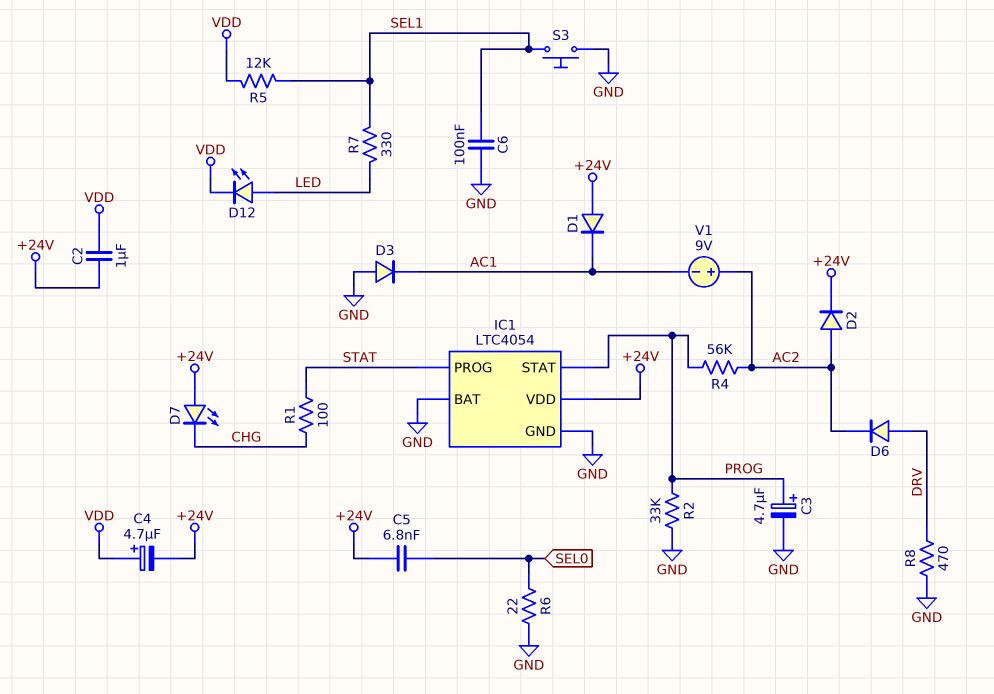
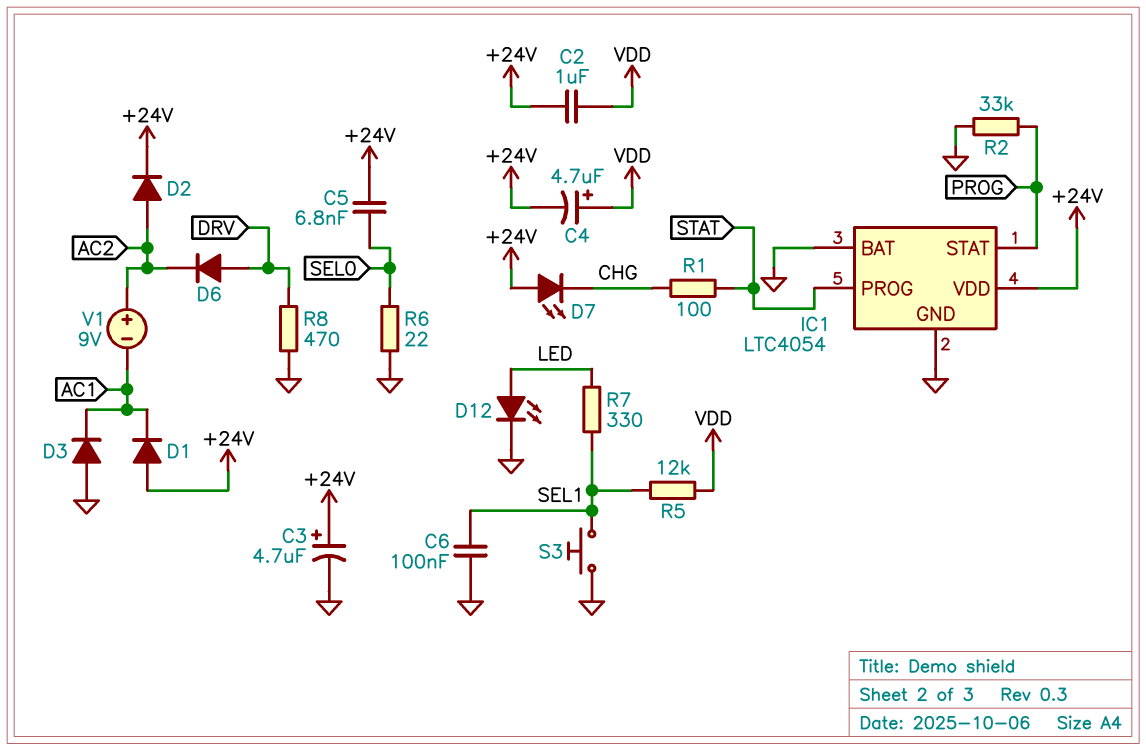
C3: 4.7uF (plus PROG, minus GND) -> 4.7uF (plus +24V, minus GND)
D12: LED (A LED, K VDD) -> LED (A LED, K GND)
R4: 56k (AC2, PROG) -> none

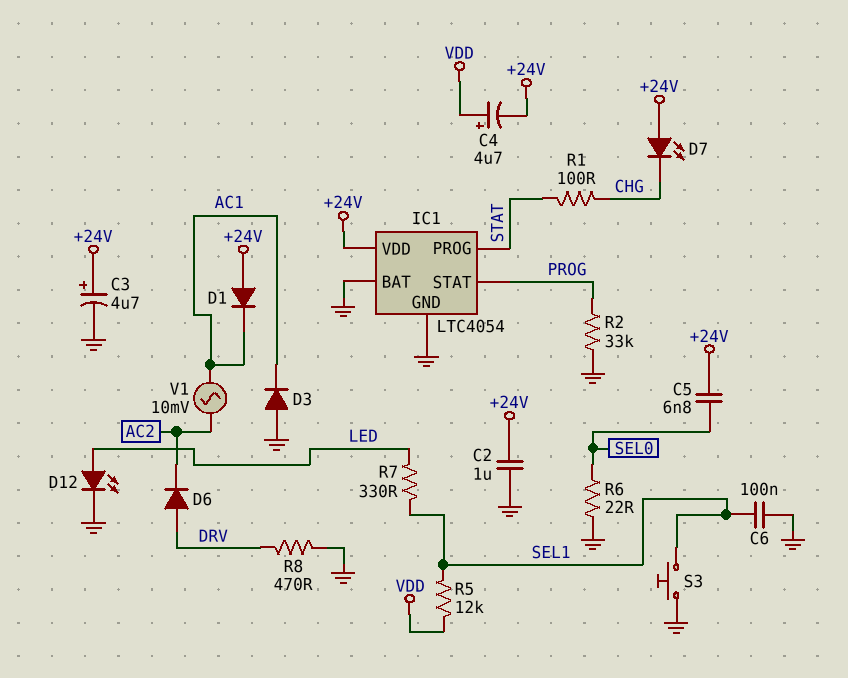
C2: 1uF (+24V, VDD) -> 1uF (+24V, GND)
D2: diode (A AC2, K +24V) -> none
V1: 9V (plus AC2, minus AC1) -> AC 10mV (AC1, AC2)

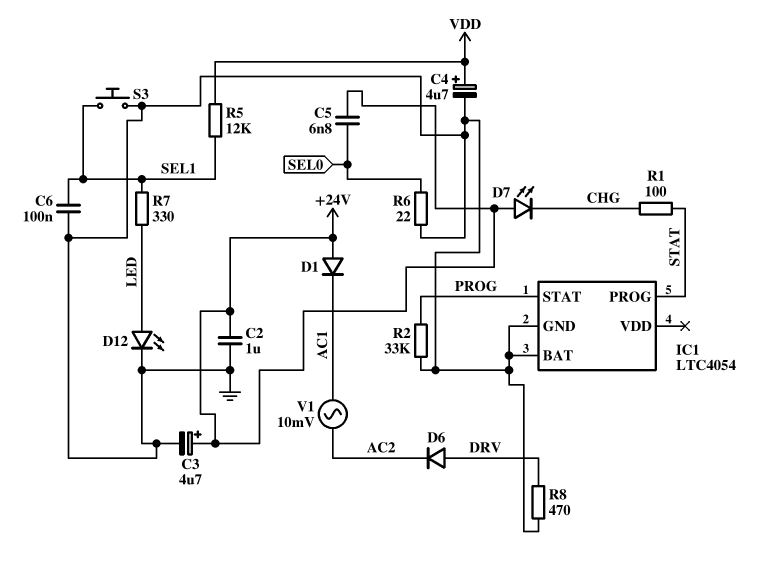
C4: 4.7uF (plus VDD, minus +24V) -> 4.7uF (plus VDD, minus GND)
D3: diode (A GND, K AC1) -> none
IC1 pin VDD: +24V -> none

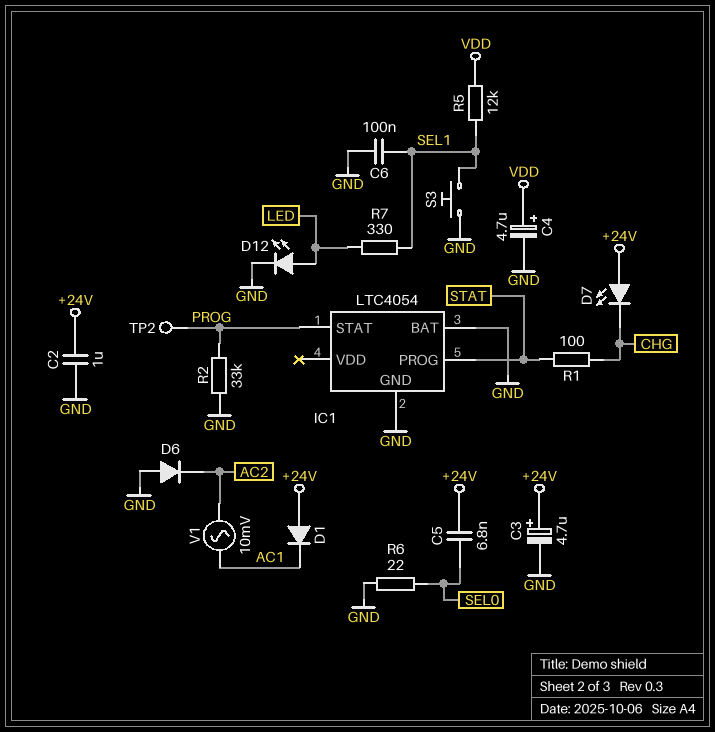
D6: diode (A DRV, K AC2) -> diode (A GND, K AC2)
R8: 470 (DRV, GND) -> none
TP2: none -> test point (PROG)

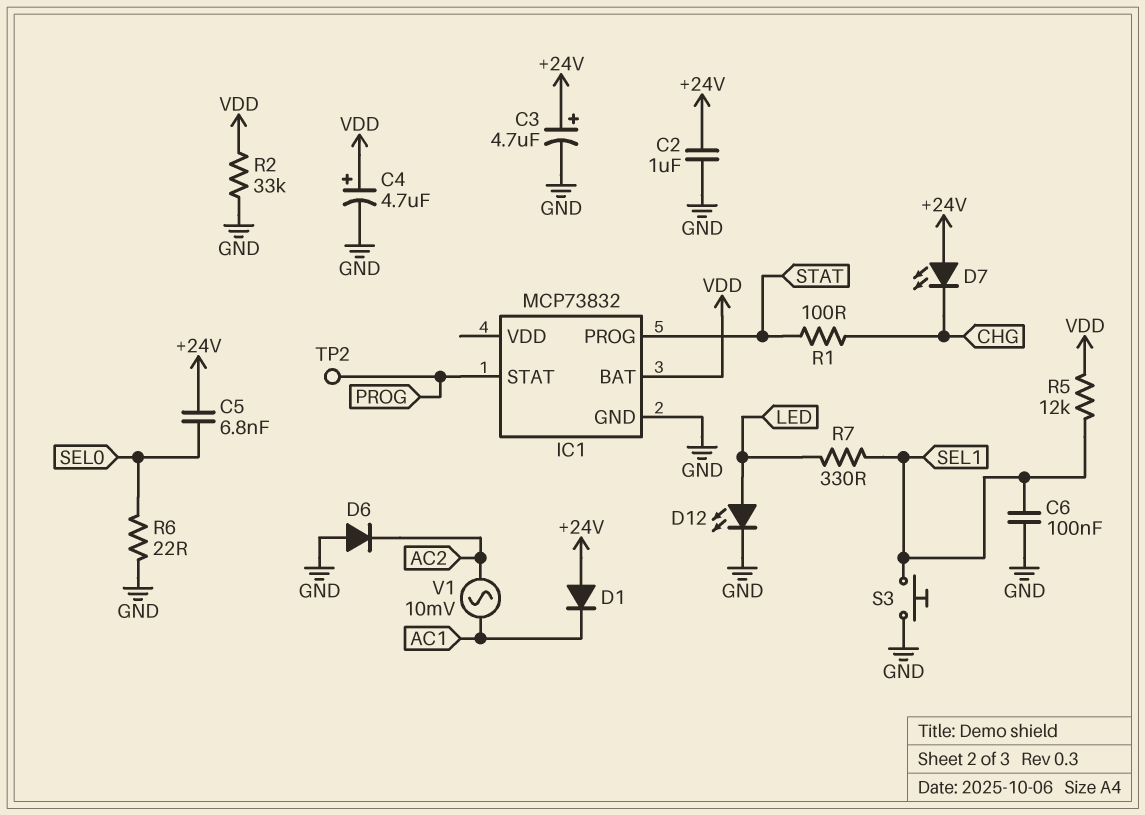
IC1: LTC4054 -> MCP73832
IC1 pin BAT: GND -> VDD
R2: 33k (GND, PROG) -> 33k (GND, VDD)

